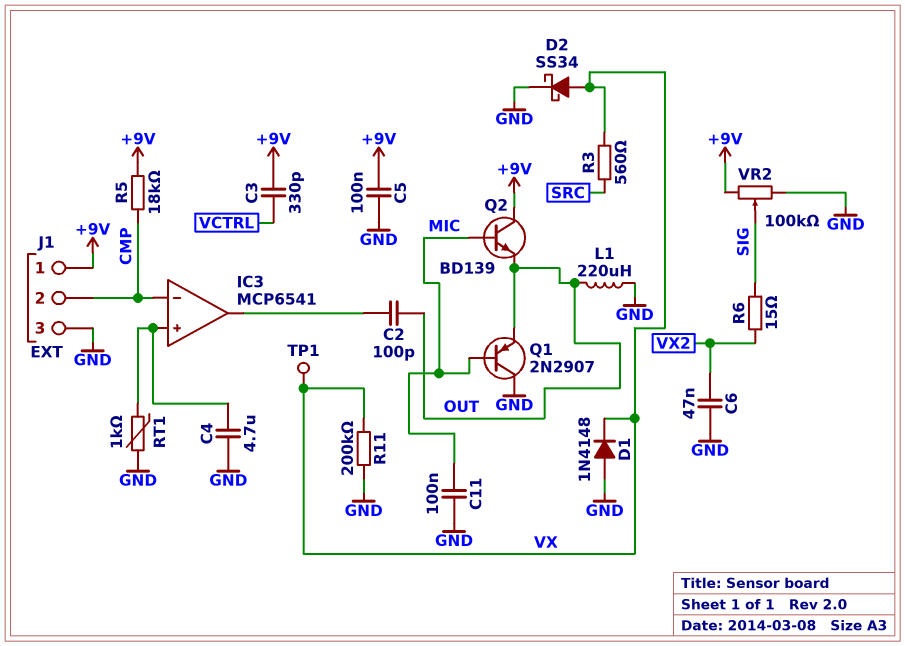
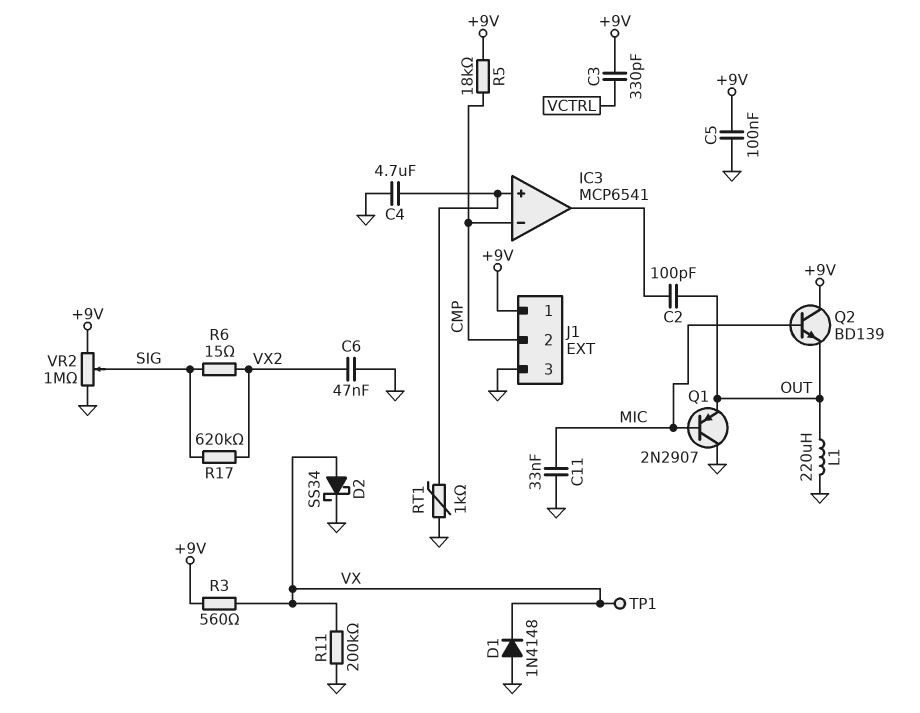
C11: 100nF (GND, MIC) -> 33nF (GND, MIC)
R3: 560 (SRC, VX) -> 560 (+9V, VX)
R17: none -> 620k (SIG, VX2)
VR2: 100k (+9V, GND, wiper SIG) -> 1M (+9V, GND, wiper SIG)

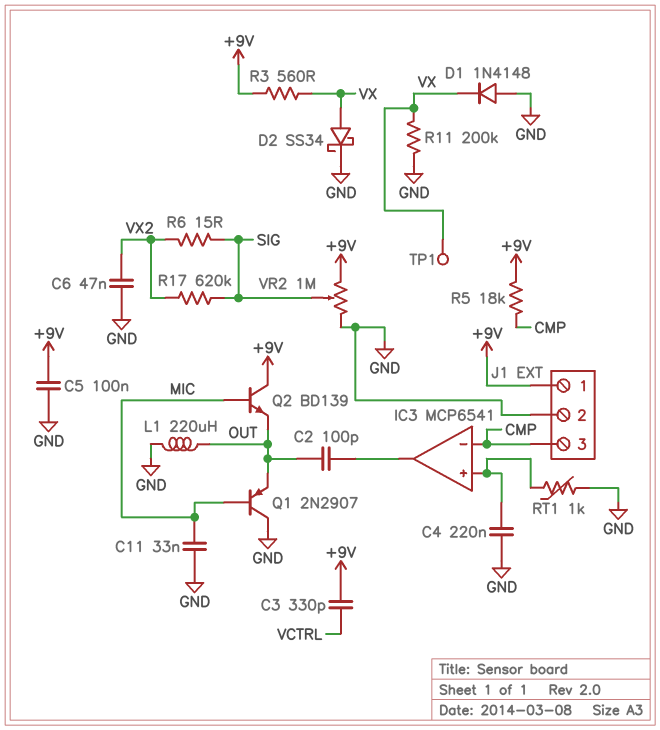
C4: 4.7uF (GND, IC3/in+) -> 220nF (GND, IC3/in+)
J1 pin 2: CMP -> GND
J1 pin 3: GND -> CMP

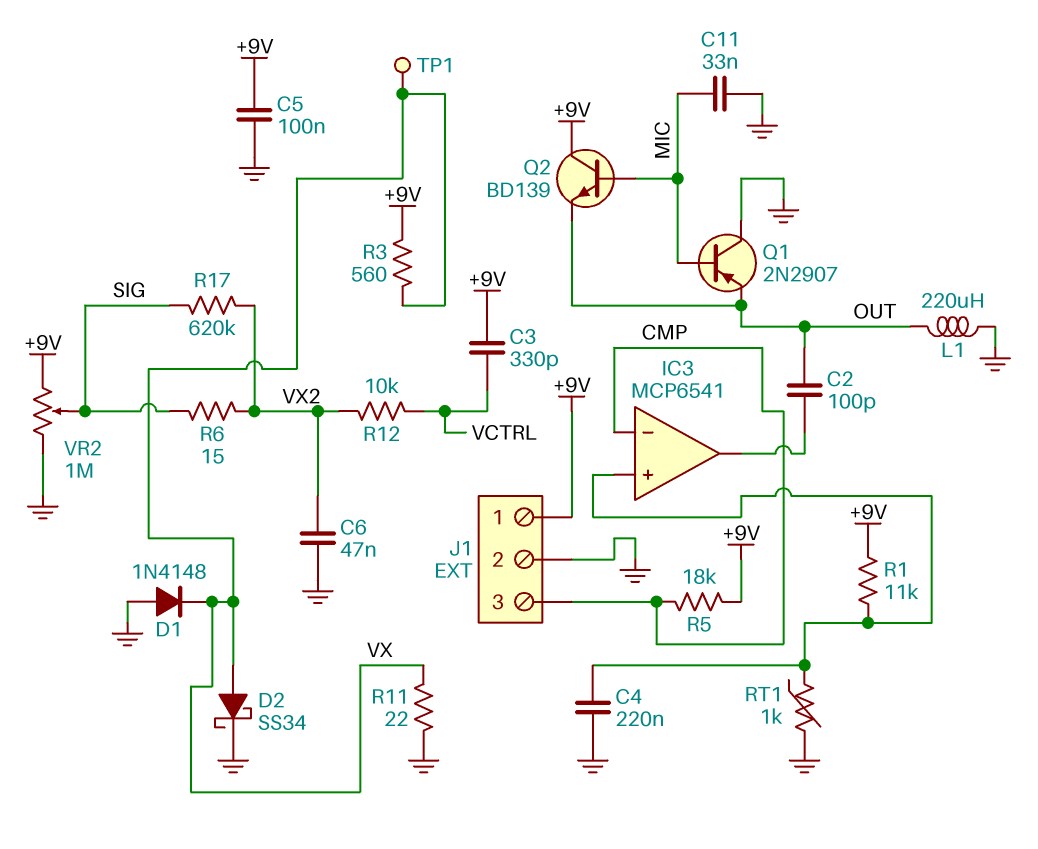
R1: none -> 11k (+9V, IC3/in+)
R11: 200k (GND, VX) -> 22 (GND, VX)
R12: none -> 10k (VCTRL, VX2)

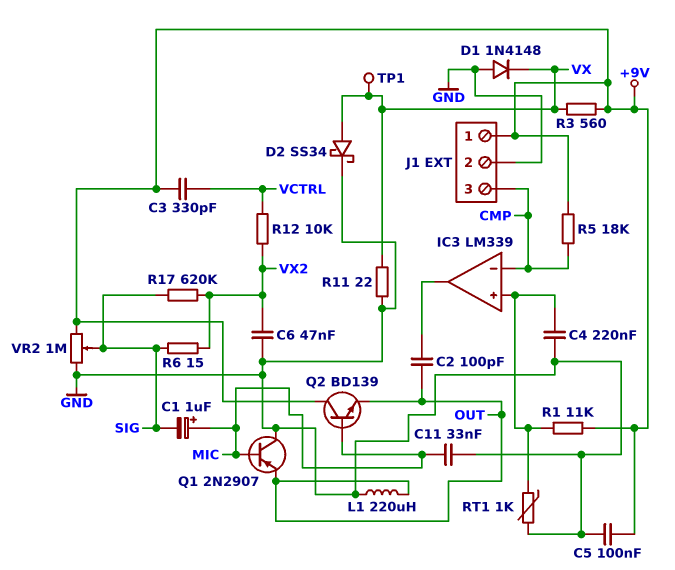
C1: none -> 1uF (plus MIC, minus SIG)
IC3: MCP6541 -> LM339

